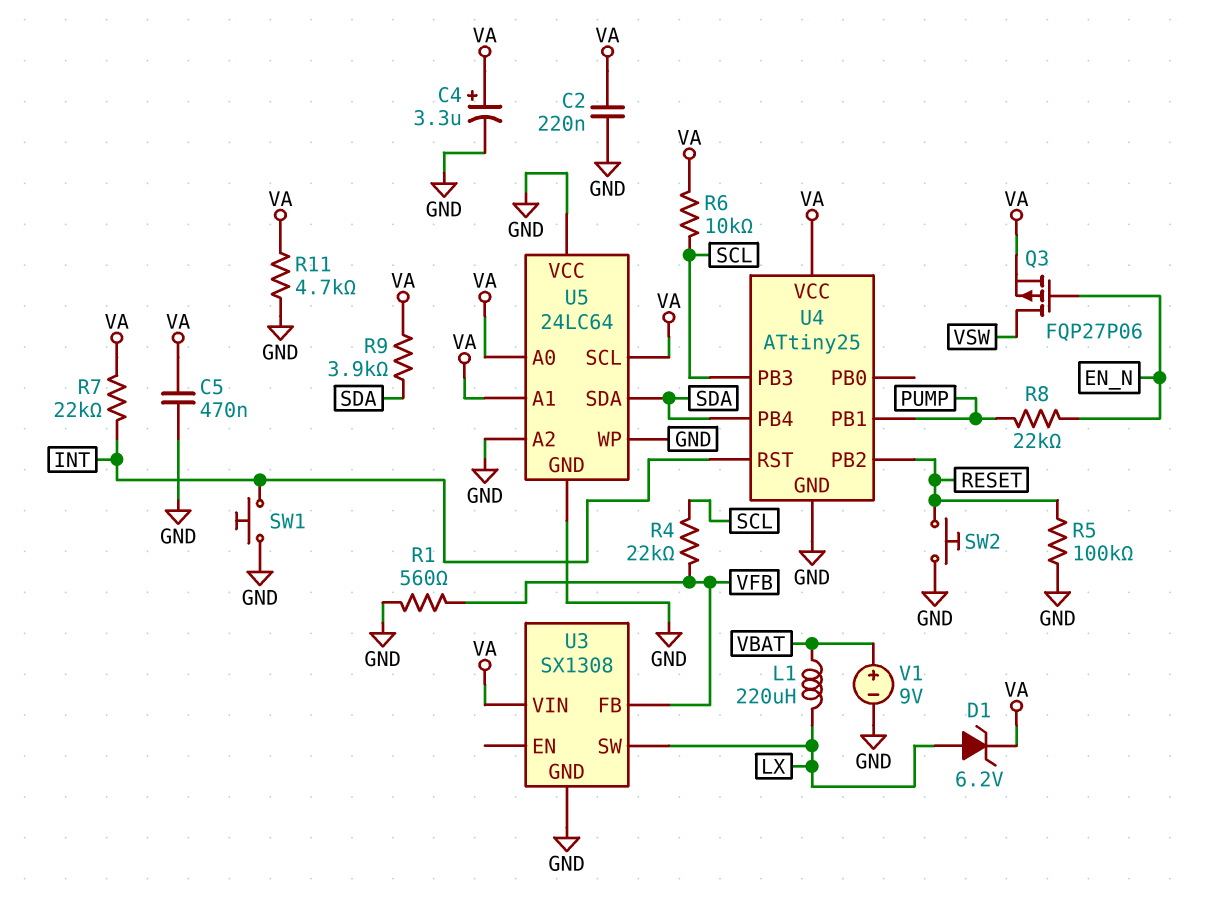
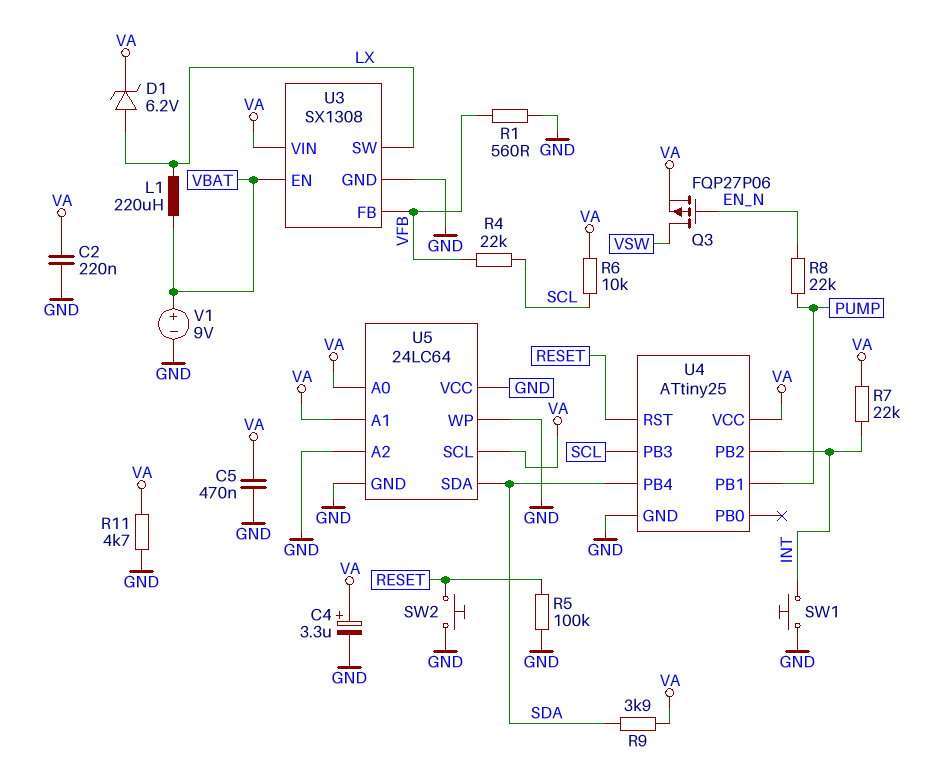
U3 pin EN: none -> VBAT
U4 pin PB2: RESET -> INT
U4 pin RST: INT -> RESET

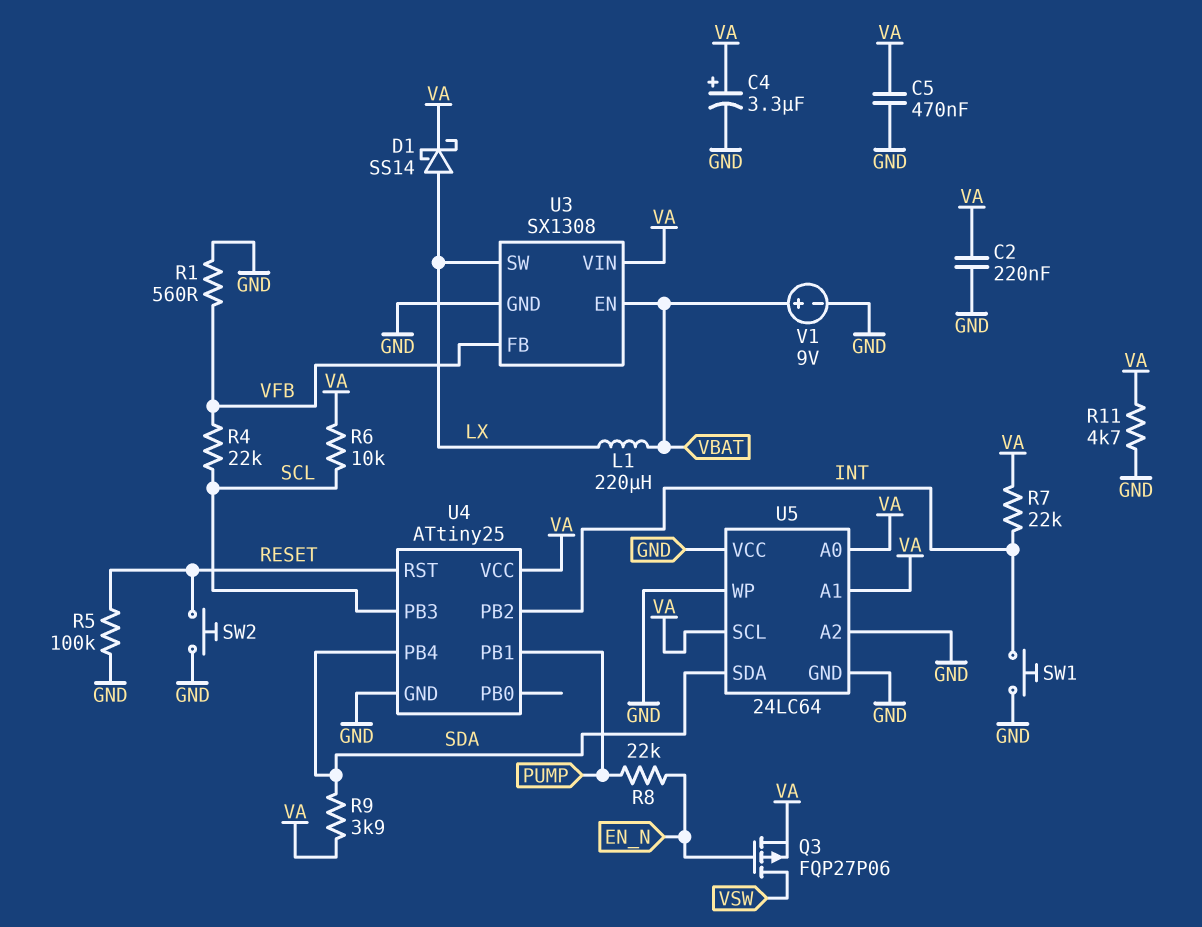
D1: zener 6.2V (A LX, K VA) -> schottky SS14 (A LX, K VA)

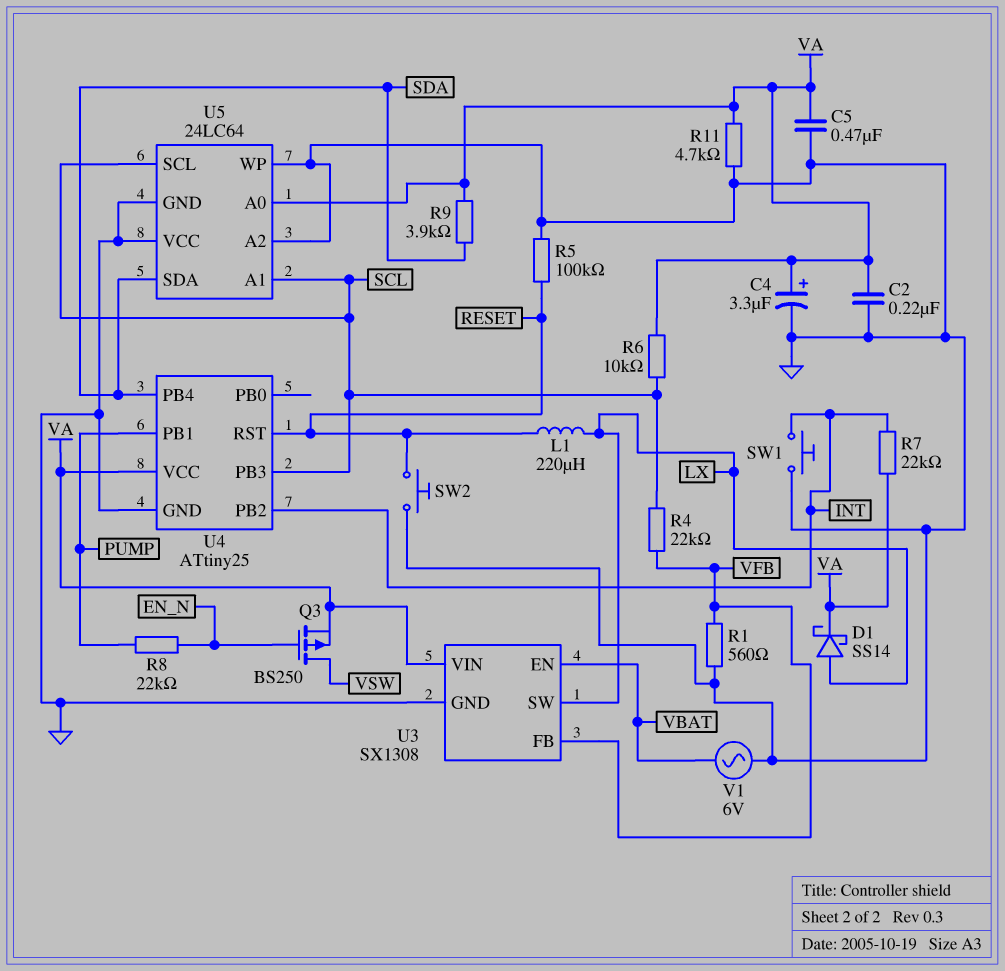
L1: 220uH (LX, VBAT) -> 220uH (LX, RESET)
Q3: PMOS FQP27P06 (G EN_N, D VSW, S VA) -> PMOS BS250 (G EN_N, D VSW, S VA)
U5 pin A1: VA -> SCL
U5 pin SCL: VA -> SCL
V1: 9V (plus VBAT, minus GND) -> AC 6V (GND, VBAT)

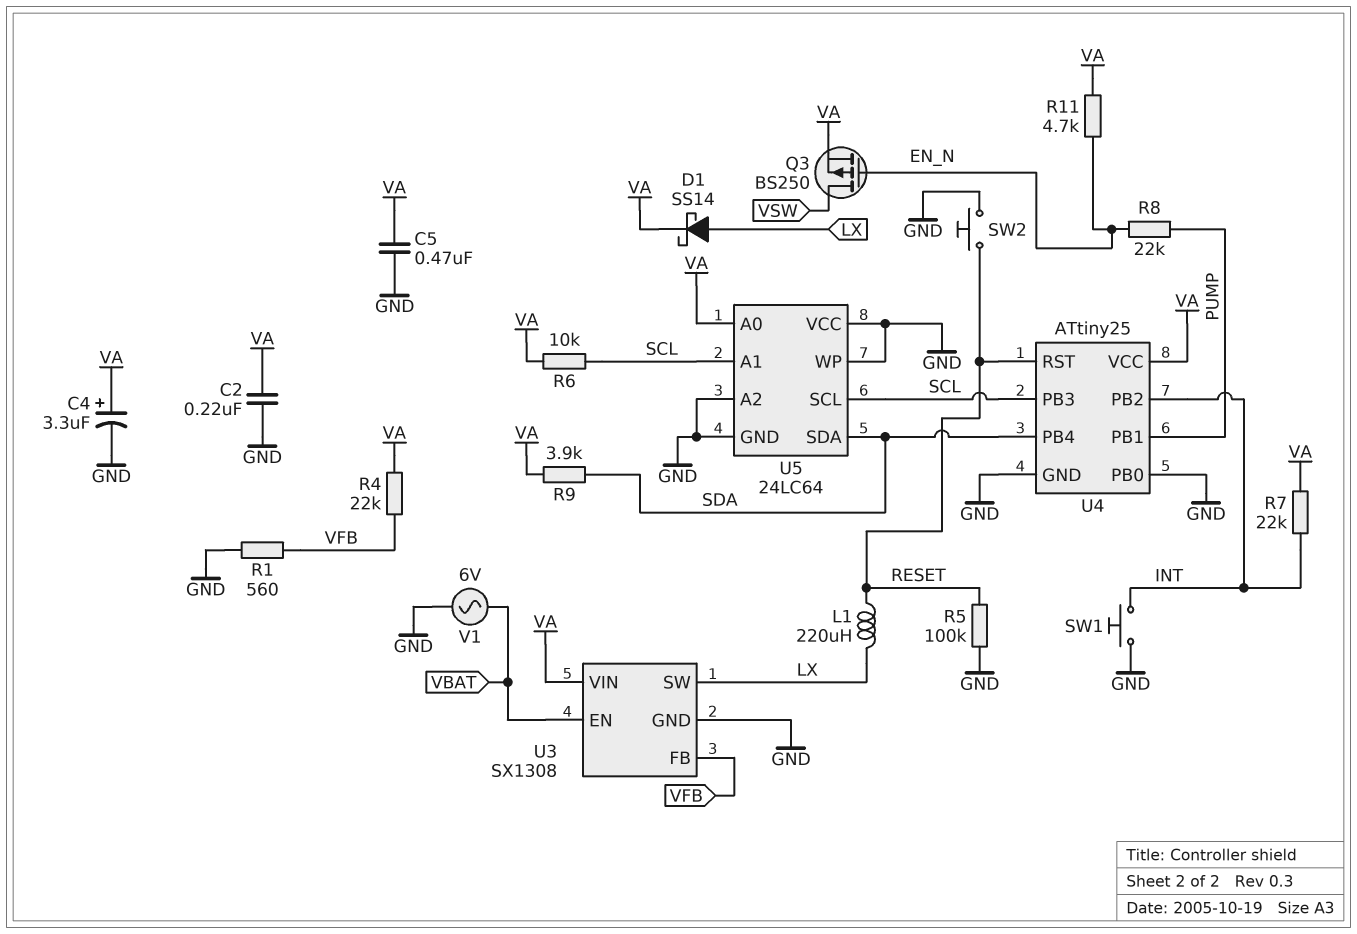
R4: 22k (SCL, VFB) -> 22k (VA, VFB)
R11: 4.7k (GND, VA) -> 4.7k (EN_N, VA)
U4 pin PB0: none -> GND

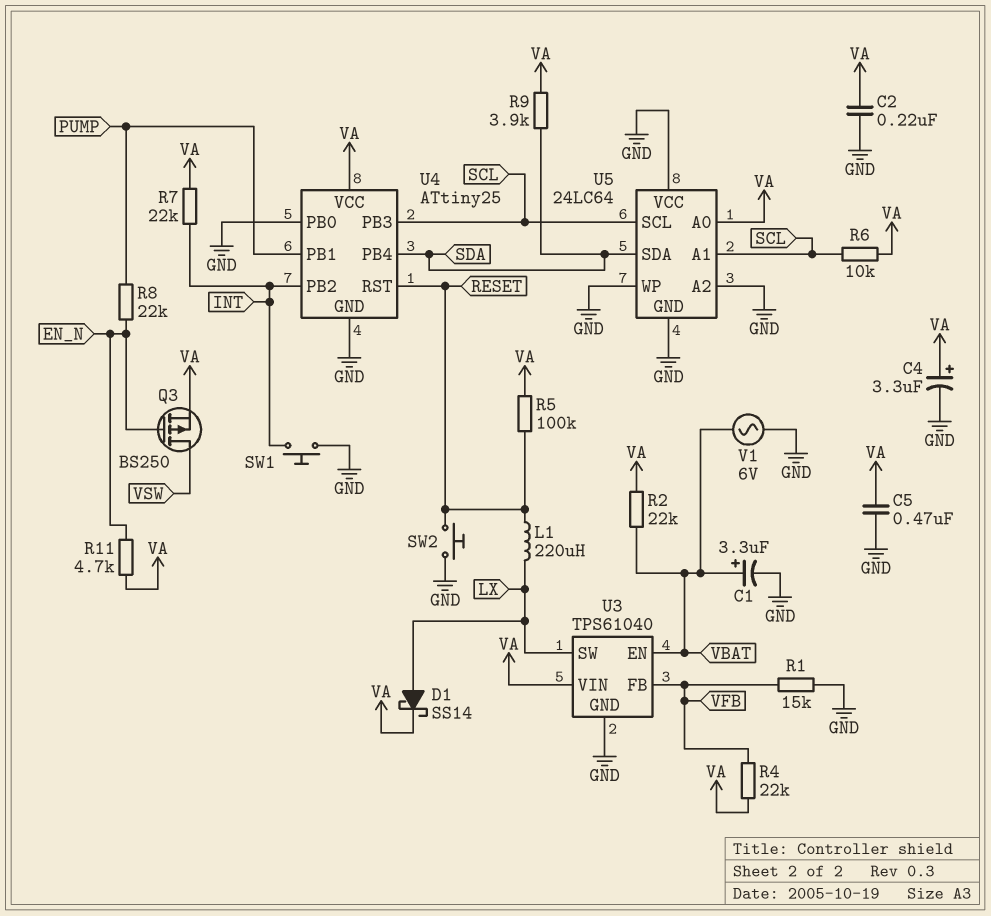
C1: none -> 3.3uF (plus VBAT, minus GND)
R1: 560 (GND, VFB) -> 15k (GND, VFB)
R2: none -> 22k (VA, VBAT)
R5: 100k (GND, RESET) -> 100k (RESET, VA)
U3: SX1308 -> TPS61040

